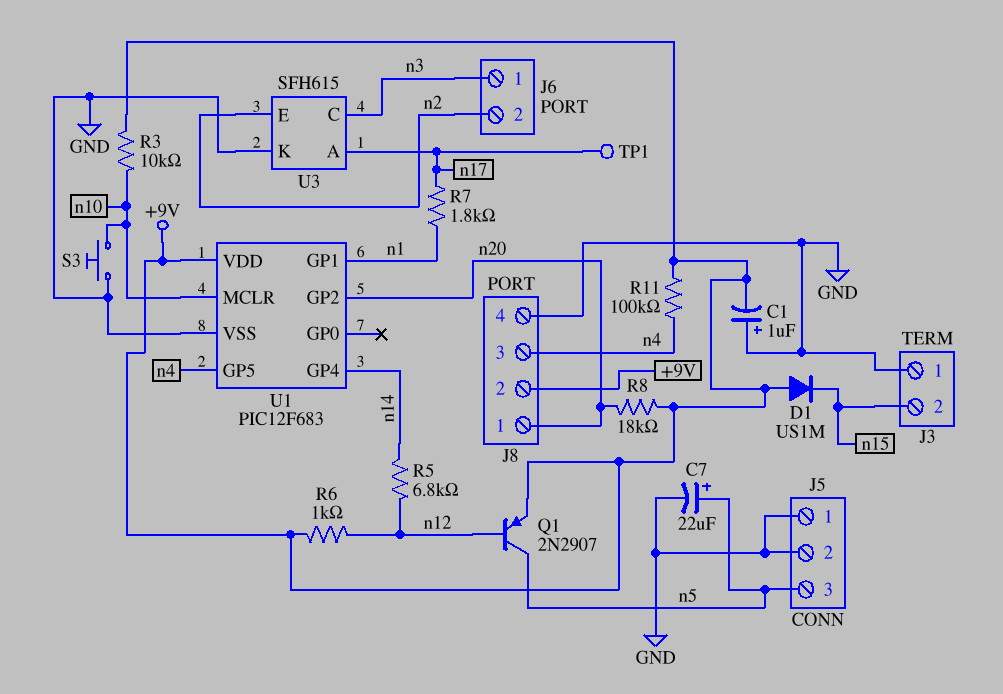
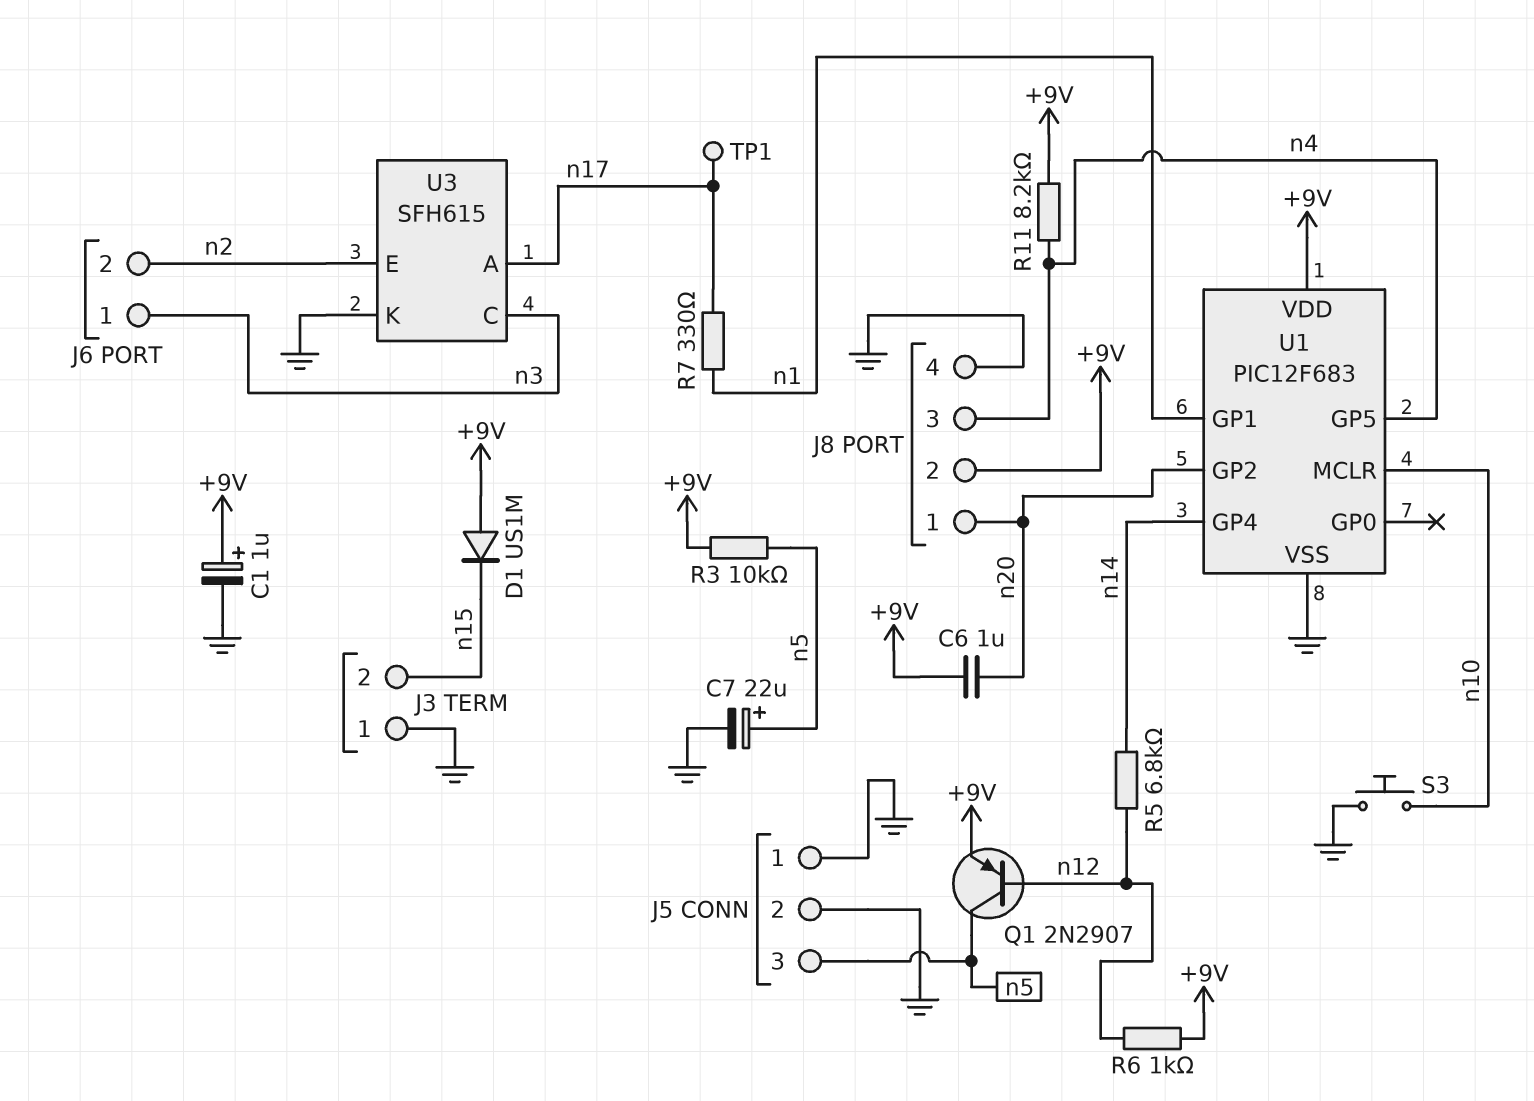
C1: 1uF (plus GND, minus +9V) -> 1uF (plus +9V, minus GND)
C6: none -> 1uF (+9V, n20)
R3: 10k (+9V, n10) -> 10k (+9V, n5)
R7: 1.8k (n1, n17) -> 330 (n1, n17)
R8: 18k (+9V, n20) -> none
R11: 100k (+9V, n4) -> 8.2k (+9V, n4)

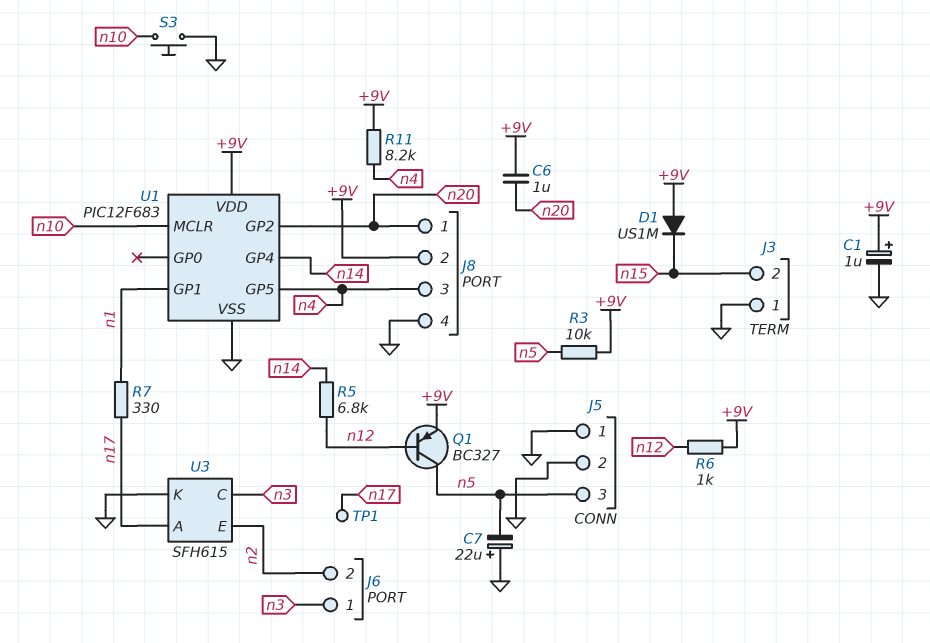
C7: 22uF (plus n5, minus GND) -> 22uF (plus GND, minus n5)
Q1: PNP 2N2907 (B n12, C n5, E +9V) -> PNP BC327 (B n12, C n5, E +9V)

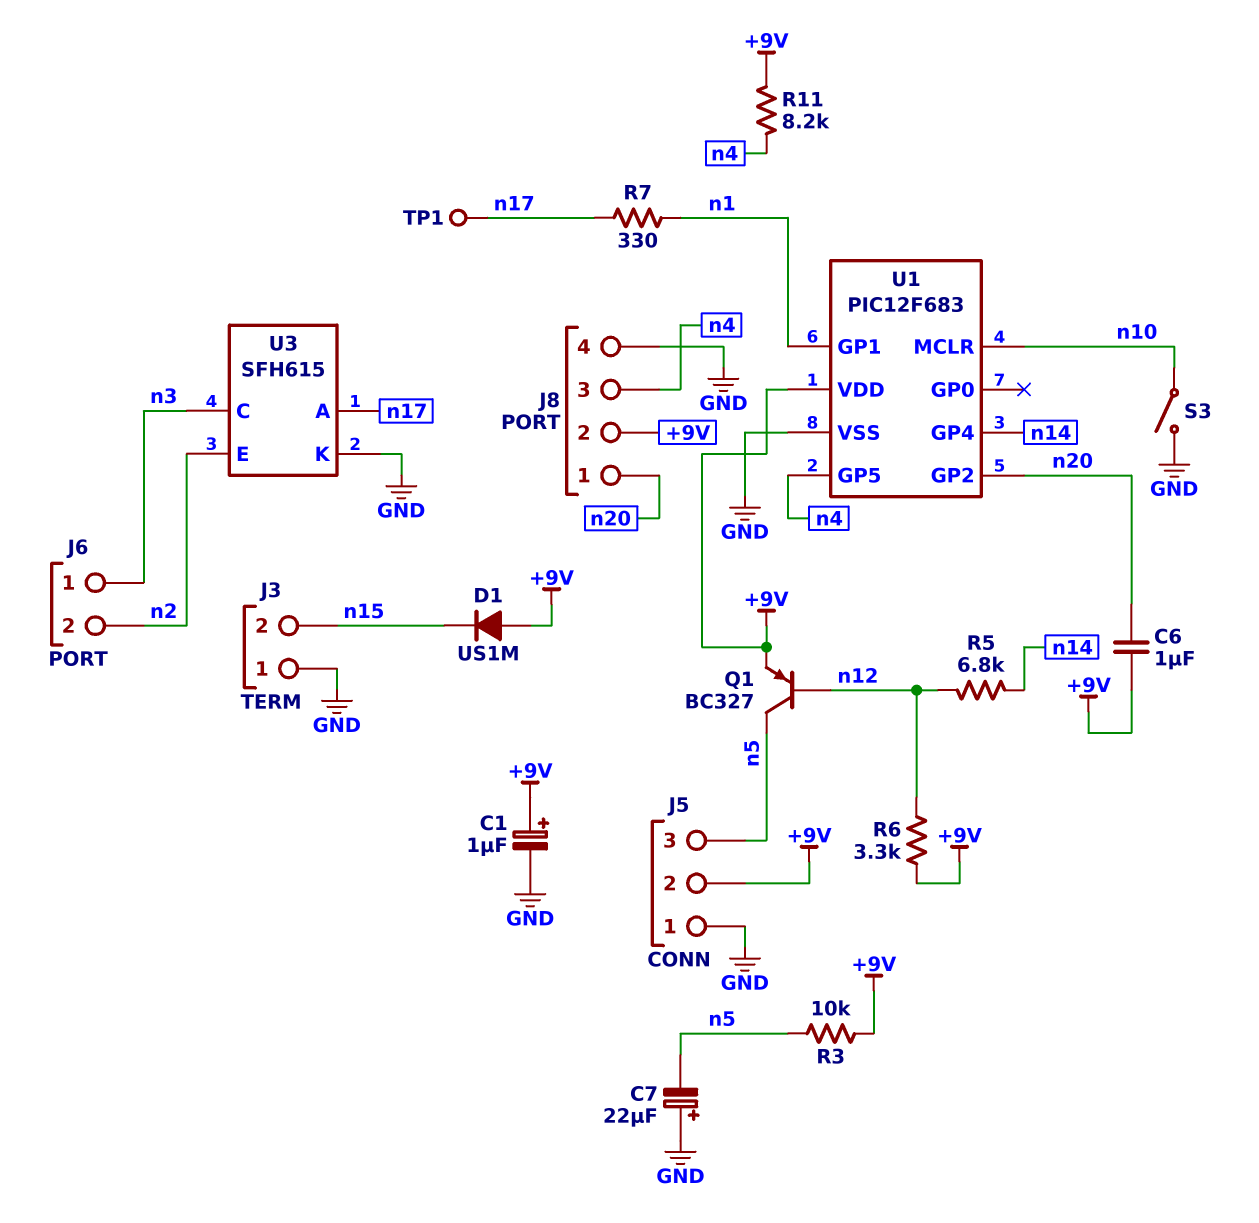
J5 pin 2: GND -> +9V
R6: 1k (+9V, n12) -> 3.3k (+9V, n12)
S3: button (GND, n10) -> switch (GND, n10)

